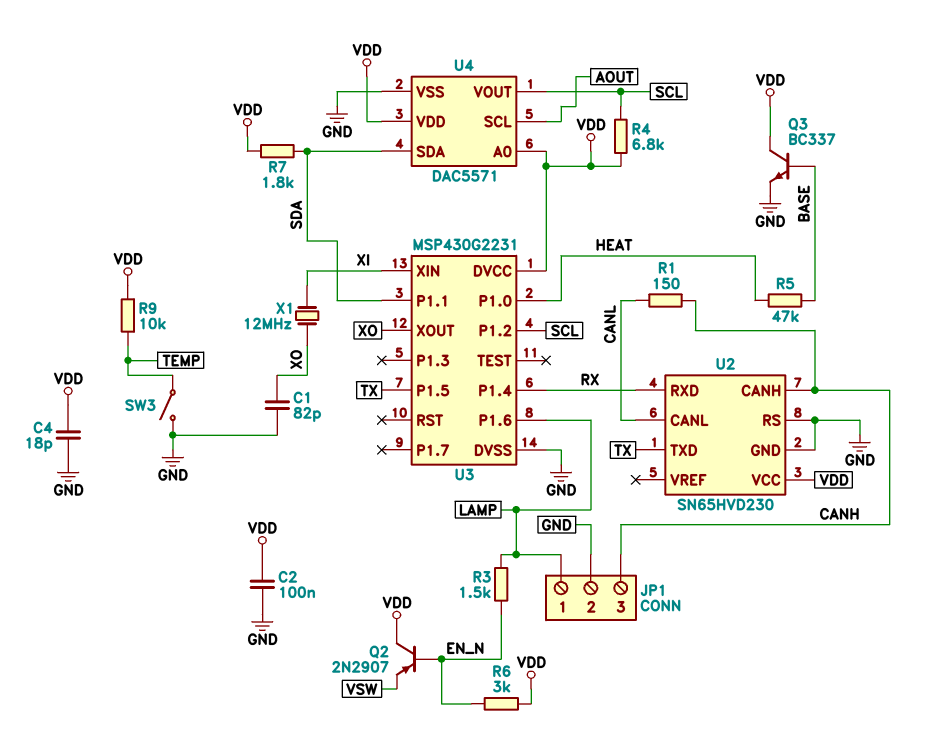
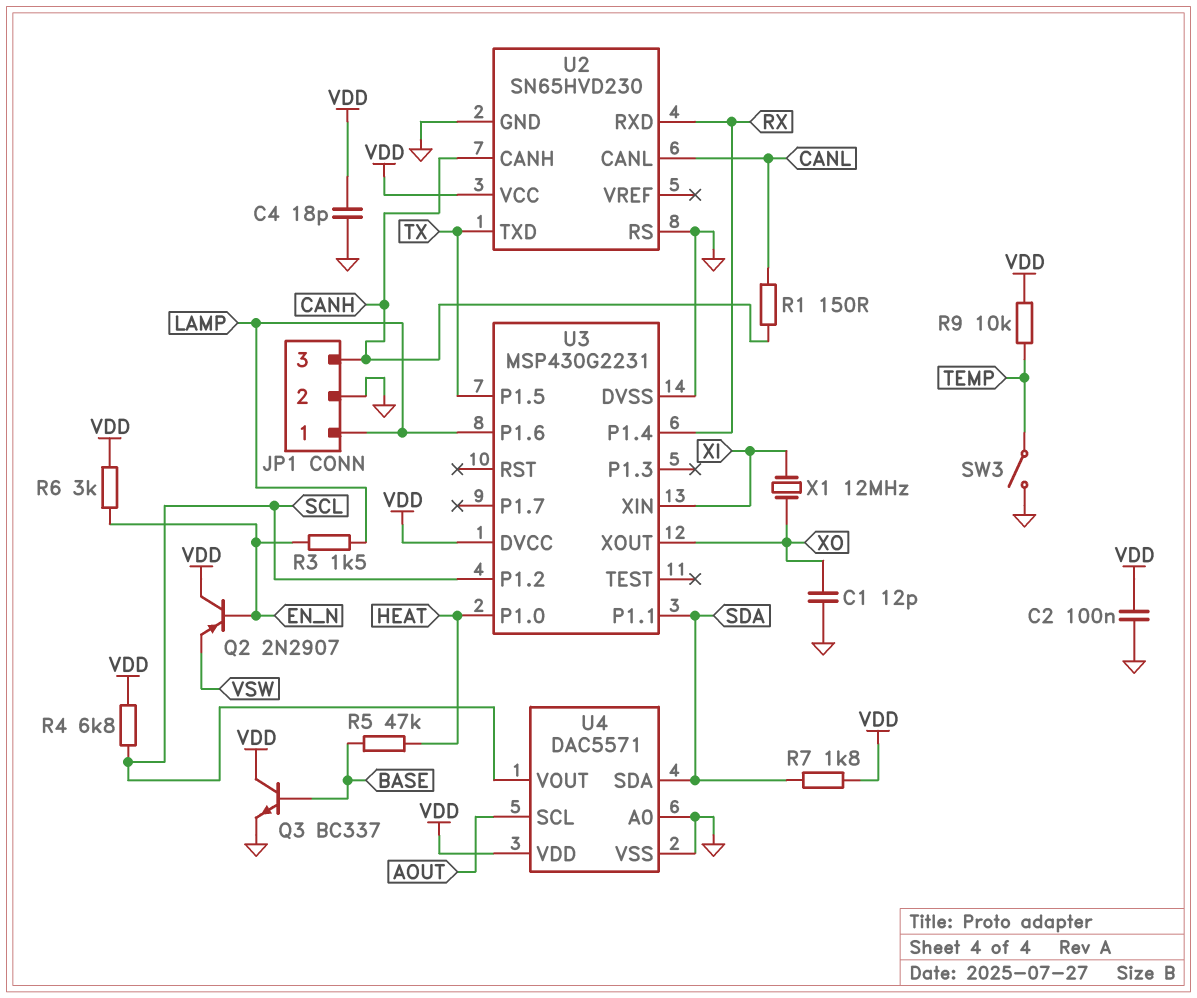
C1: 82pF (GND, XO) -> 12pF (GND, XO)
U4 pin A0: VDD -> GND

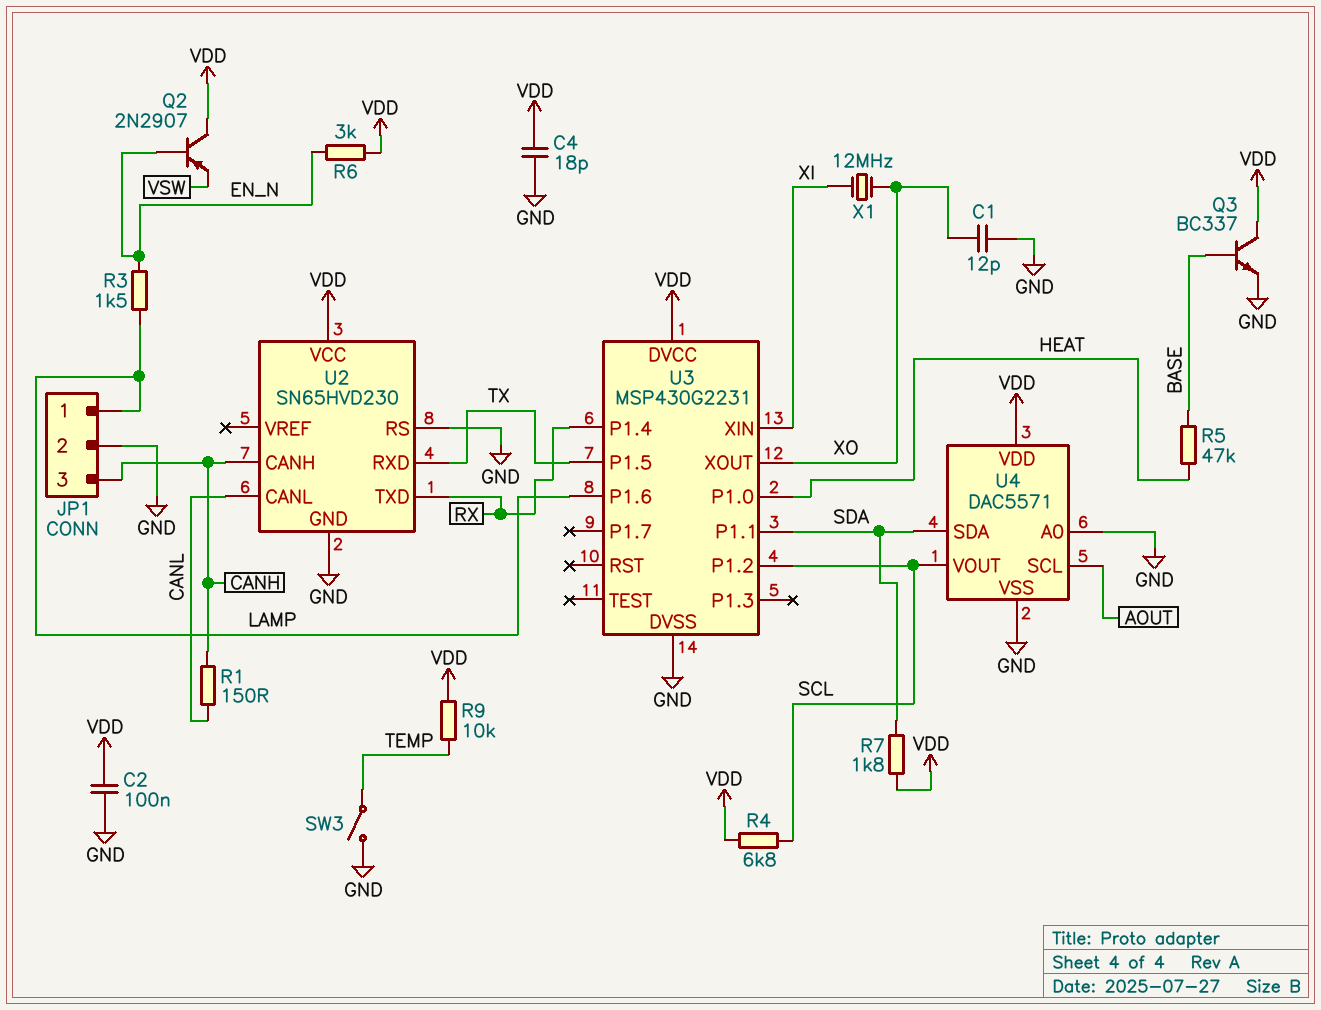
U2 pin RXD: RX -> TX
U2 pin TXD: TX -> RX

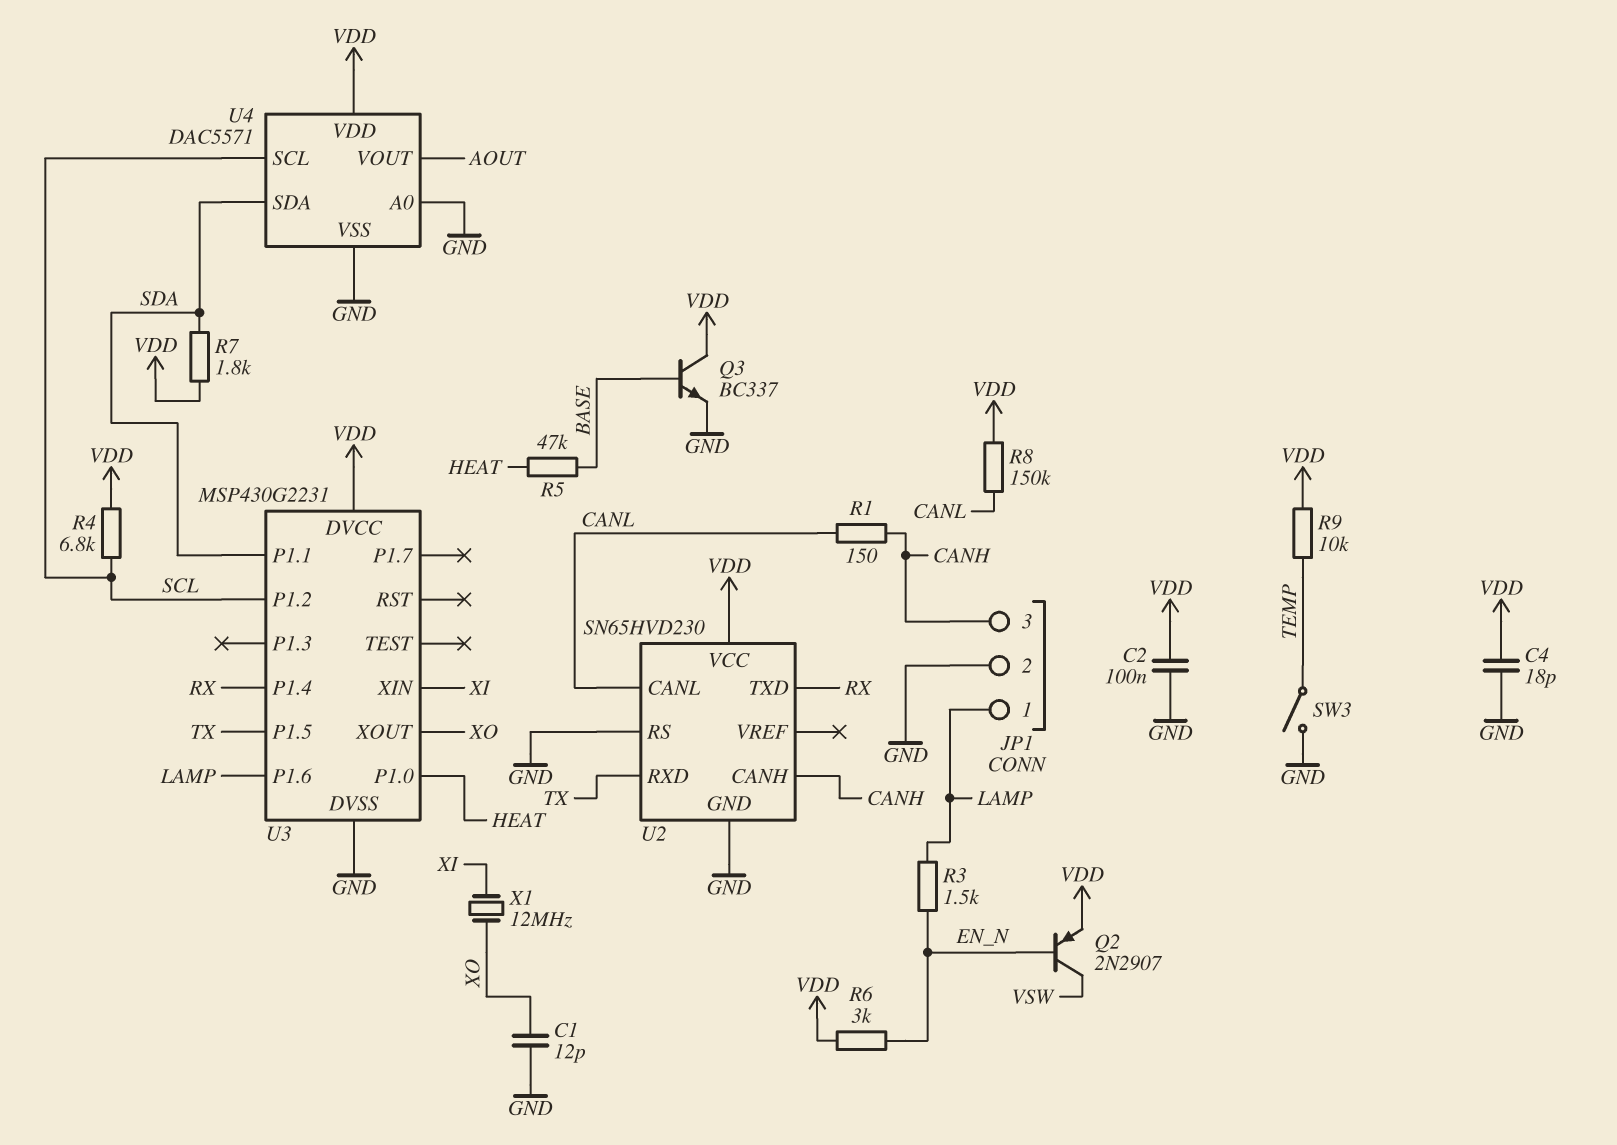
Q2: PNP 2N2907 (B EN_N, C VDD, E VSW) -> PNP 2N2907 (B EN_N, C VSW, E VDD)
R8: none -> 150k (CANL, VDD)
U4 pin SCL: AOUT -> SCL
U4 pin VOUT: SCL -> AOUT

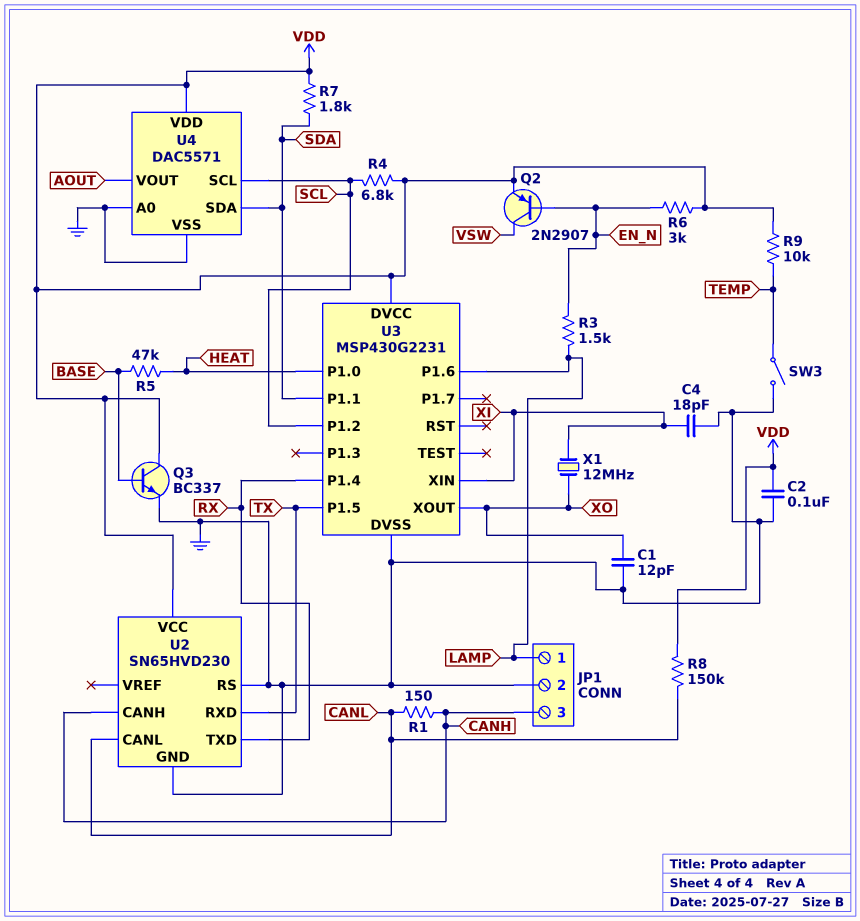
C4: 18pF (GND, VDD) -> 18pF (GND, XI)

